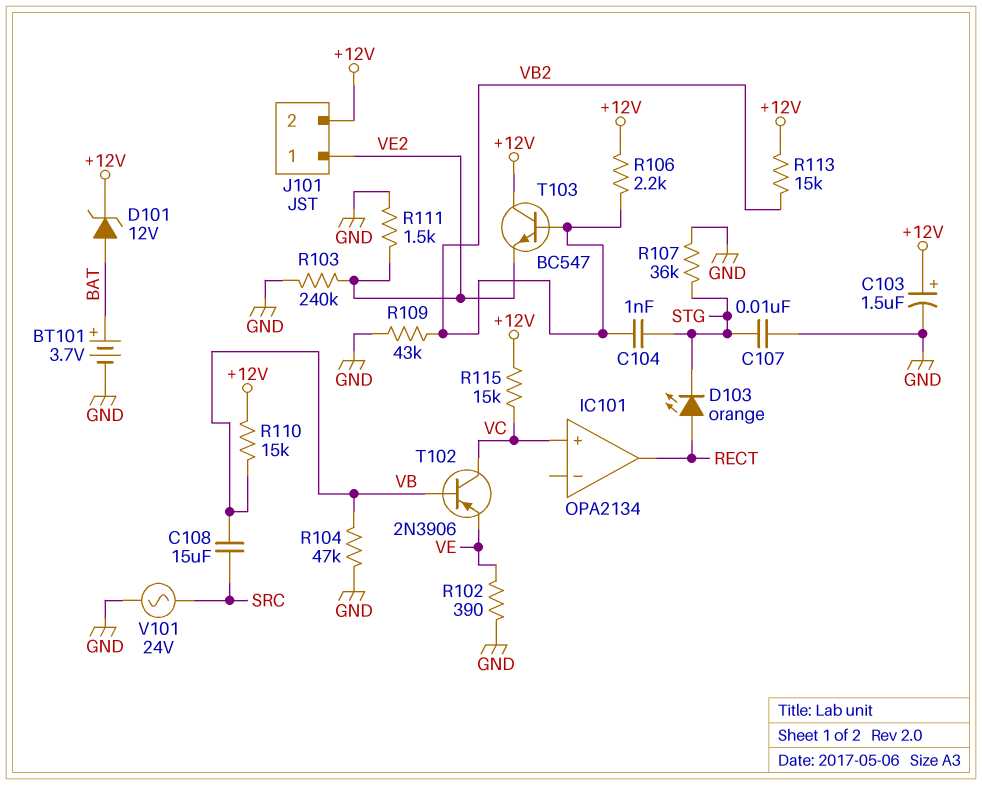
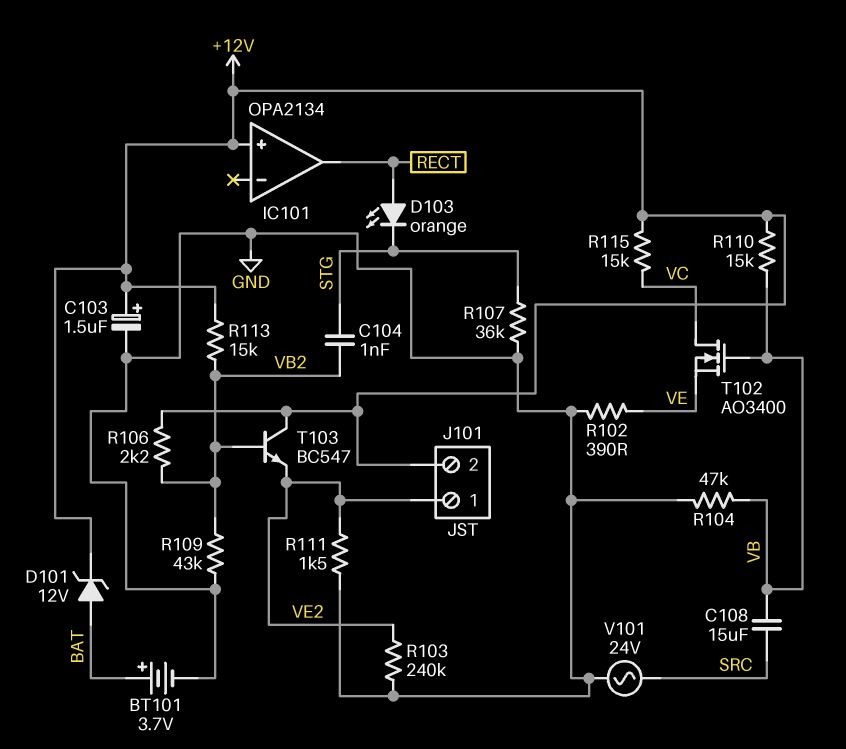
C107: 10nF (GND, STG) -> none
IC101 pin in+: VC -> +12V
T102: PNP 2N3906 (B VB, C VC, E VE) -> NMOS AO3400 (G VB, D VC, S VE)

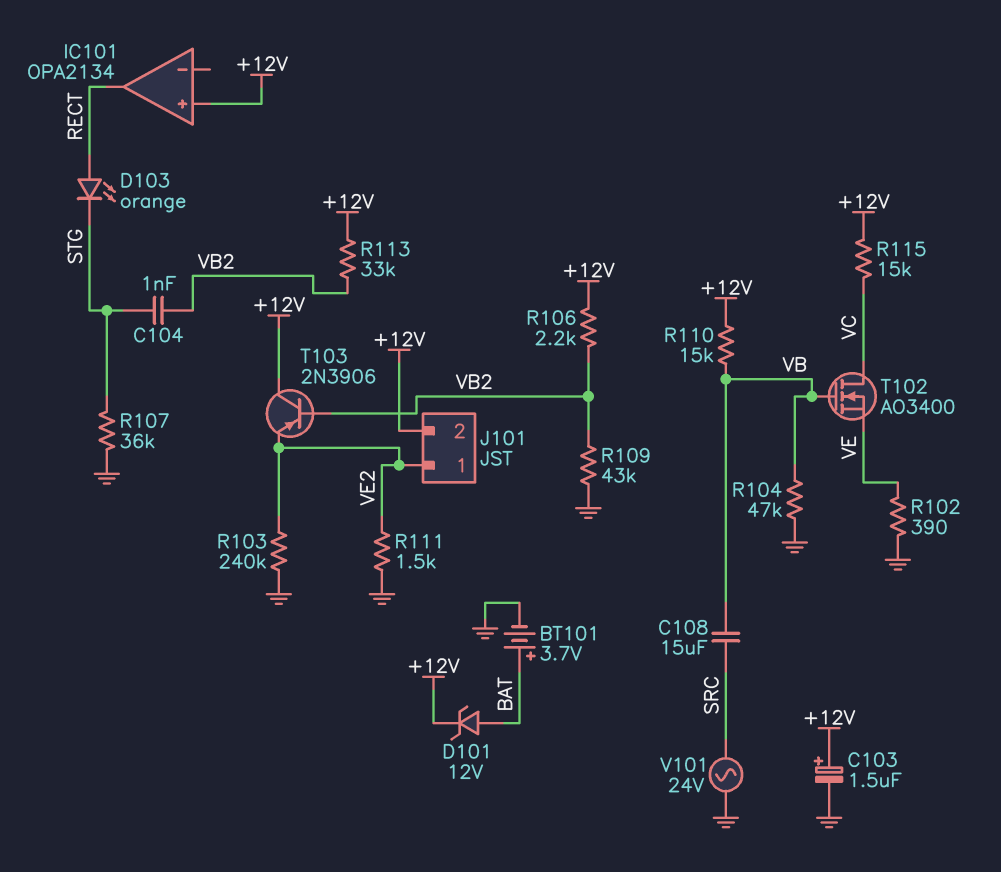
R113: 15k (+12V, VB2) -> 33k (+12V, VB2)
T103: NPN BC547 (B VB2, C +12V, E VE2) -> PNP 2N3906 (B VB2, C +12V, E VE2)

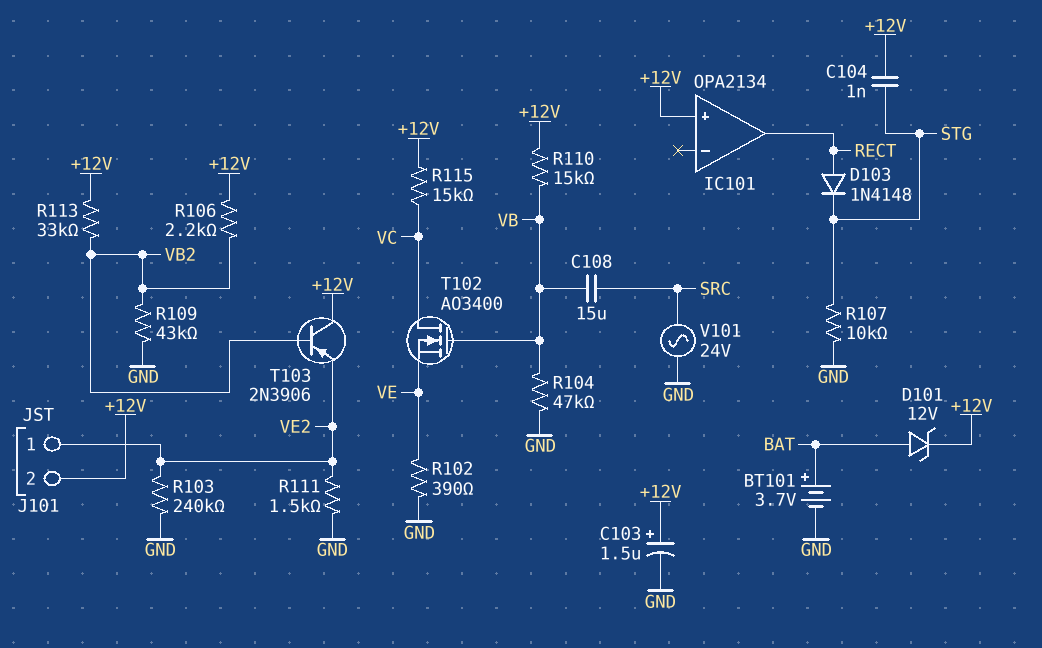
C104: 1nF (STG, VB2) -> 1nF (+12V, STG)
D103: LED orange (A RECT, K STG) -> diode 1N4148 (A RECT, K STG)
R107: 36k (GND, STG) -> 10k (GND, STG)

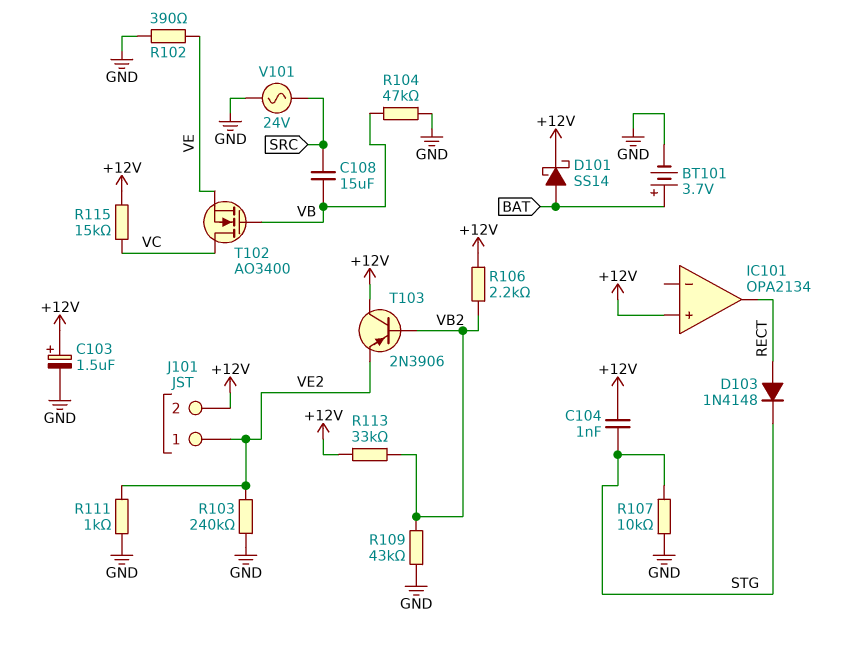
D101: zener 12V (A BAT, K +12V) -> schottky SS14 (A BAT, K +12V)
R110: 15k (+12V, VB) -> none
R111: 1.5k (GND, VE2) -> 1k (GND, VE2)

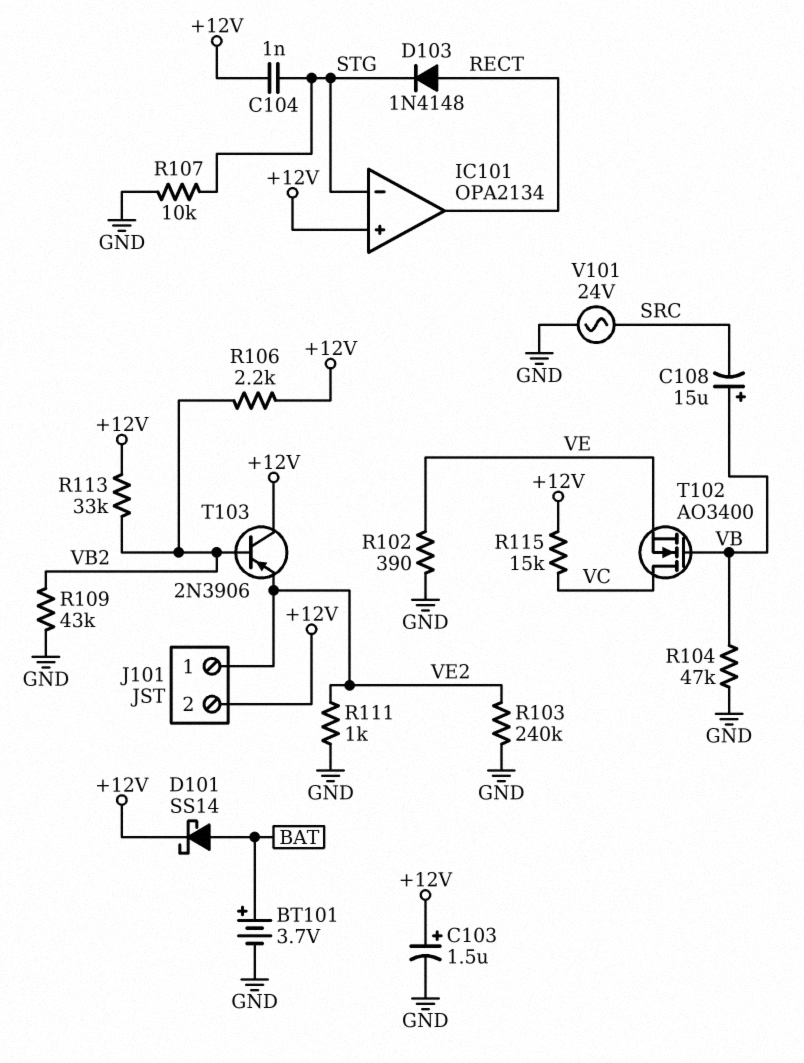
C108: 15uF (SRC, VB) -> 15uF (plus VB, minus SRC)
IC101 pin in-: none -> STG

